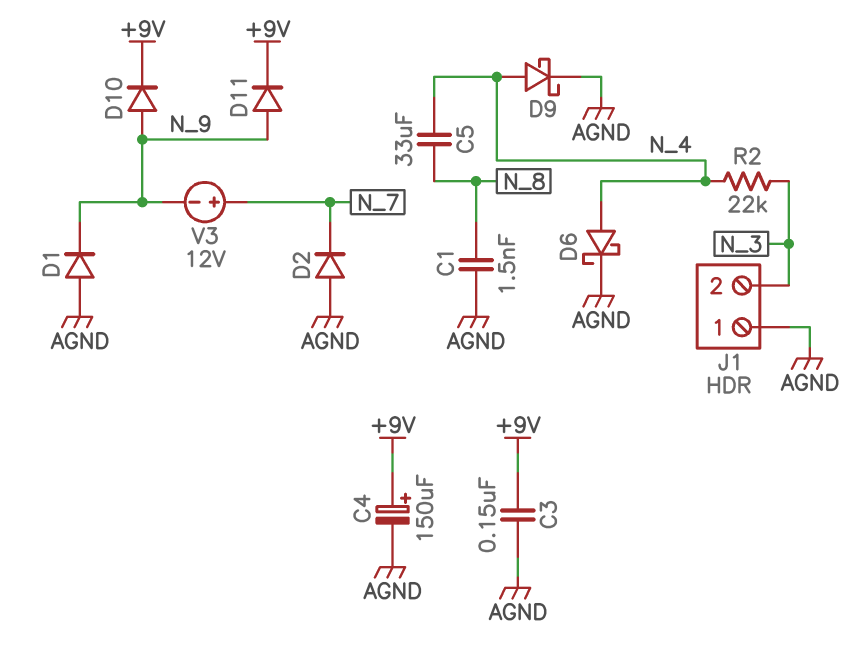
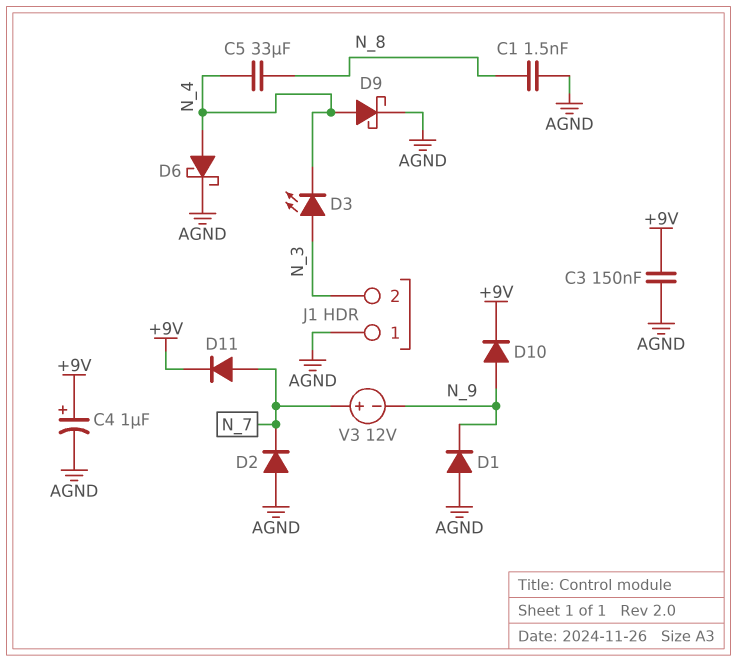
C4: 150uF (plus +9V, minus AGND) -> 1uF (plus +9V, minus AGND)
D3: none -> LED (A N_3, K N_4)
D11: diode (A N_9, K +9V) -> diode (A N_7, K +9V)
R2: 22k (N_3, N_4) -> none

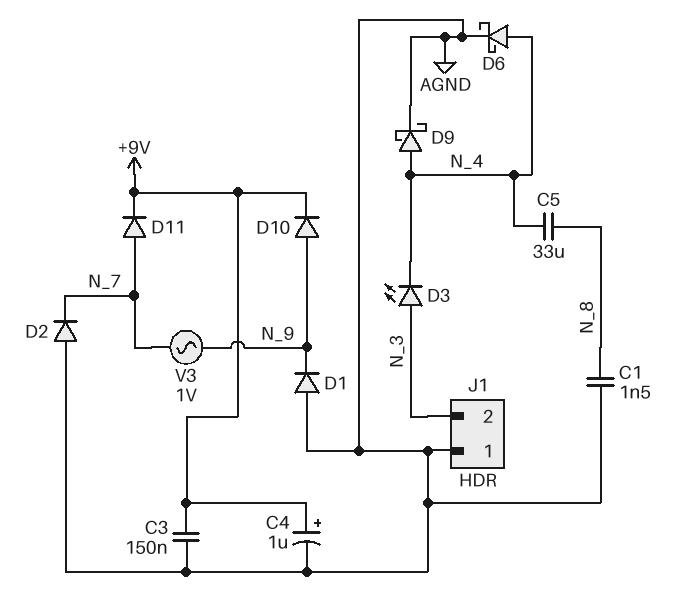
V3: 12V (plus N_7, minus N_9) -> AC 1V (N_7, N_9)

